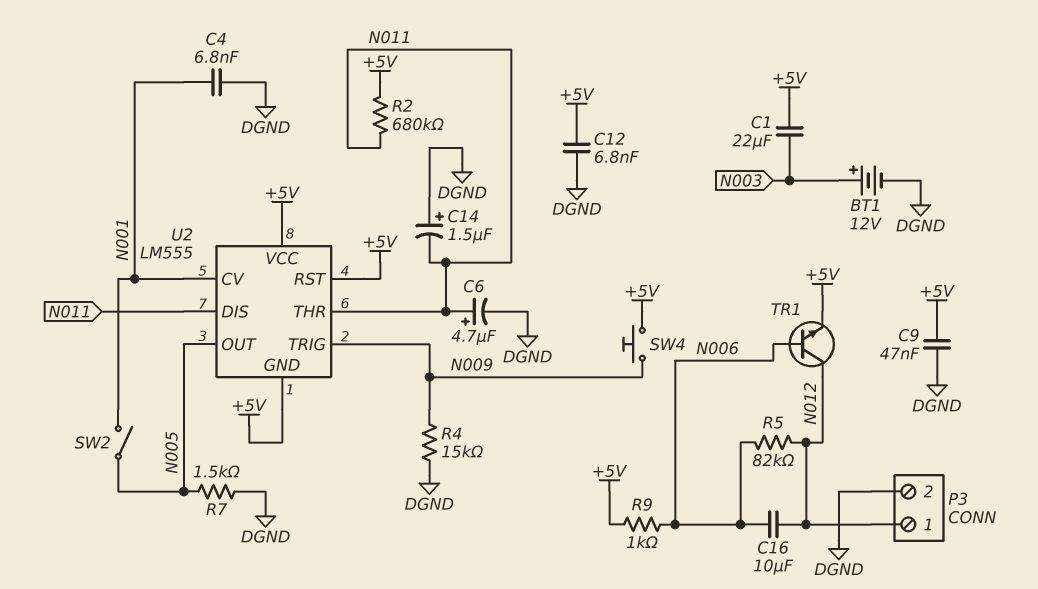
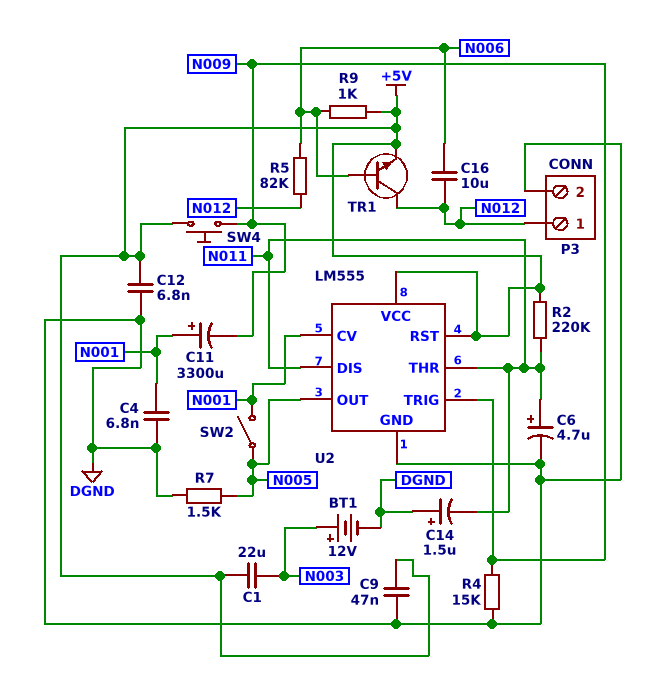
C11: none -> 3300uF (plus N001, minus N009)
R2: 680k (+5V, N011) -> 220k (+5V, N011)
U2 pin GND: +5V -> DGND

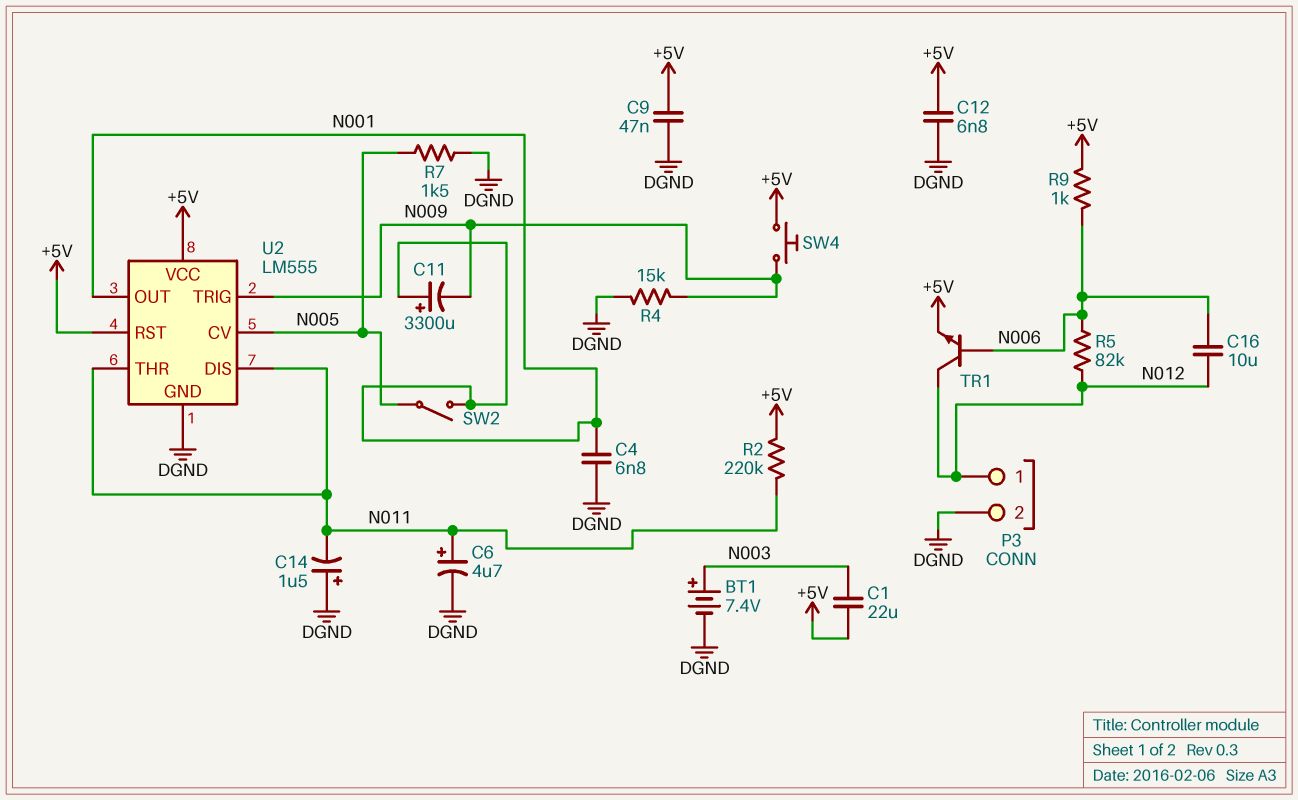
BT1: 12V (plus N003, minus DGND) -> 7.4V (plus N003, minus DGND)
U2 pin CV: N001 -> N005
U2 pin OUT: N005 -> N001

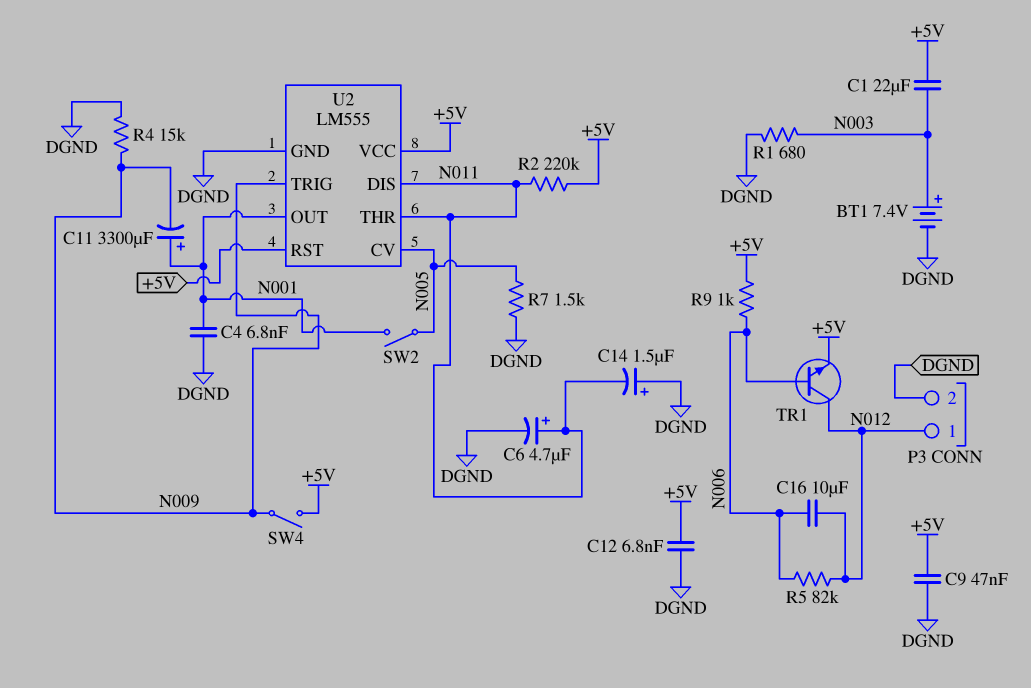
R1: none -> 680 (DGND, N003)
SW4: button (+5V, N009) -> switch (+5V, N009)

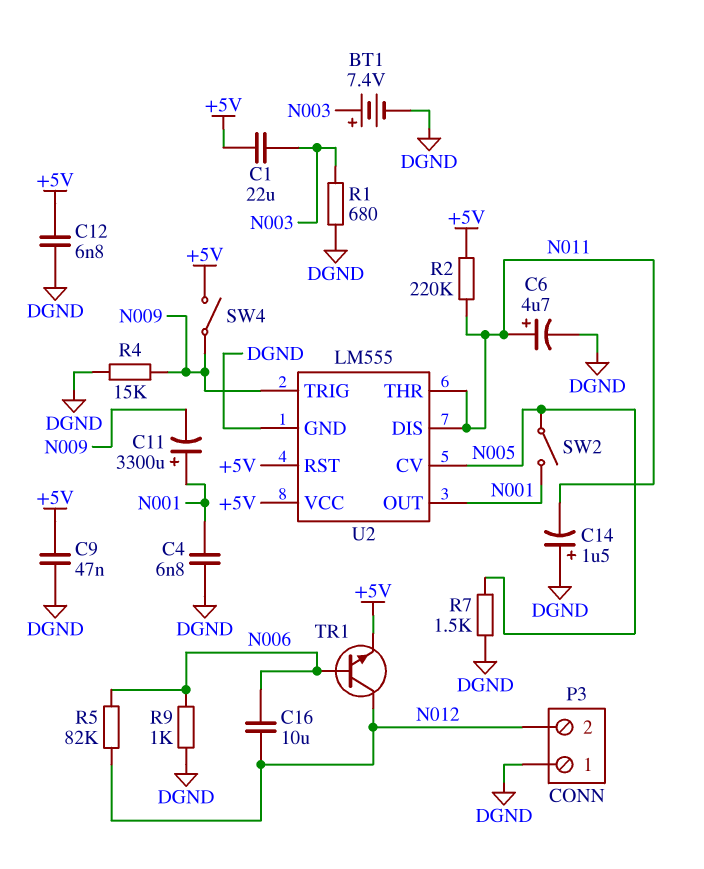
P3 pin 1: N012 -> DGND
P3 pin 2: DGND -> N012
R9: 1k (+5V, N006) -> 1k (DGND, N006)

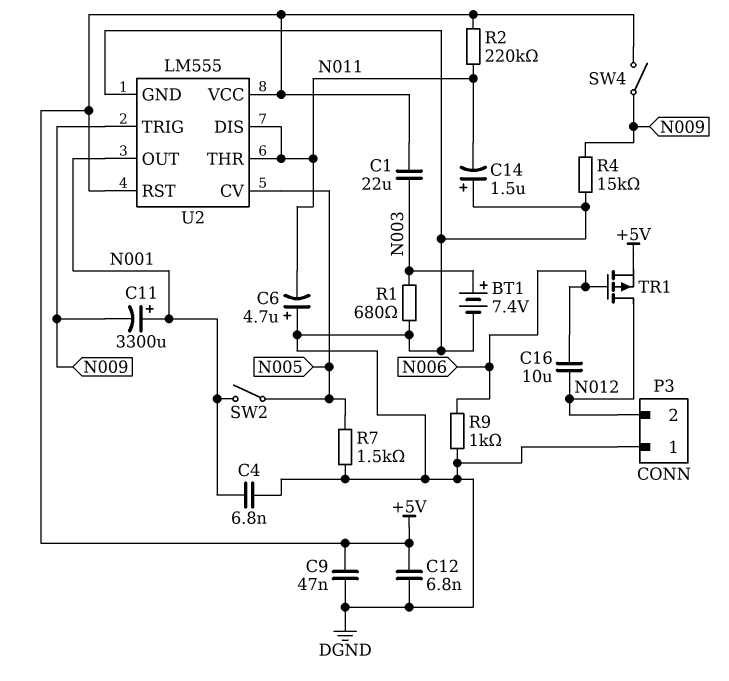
C6: 4.7uF (plus N011, minus DGND) -> 4.7uF (plus DGND, minus N011)
R5: 82k (N006, N012) -> none
TR1: NPN (B N006, C N012, E +5V) -> PMOS (G N006, D N012, S +5V)

